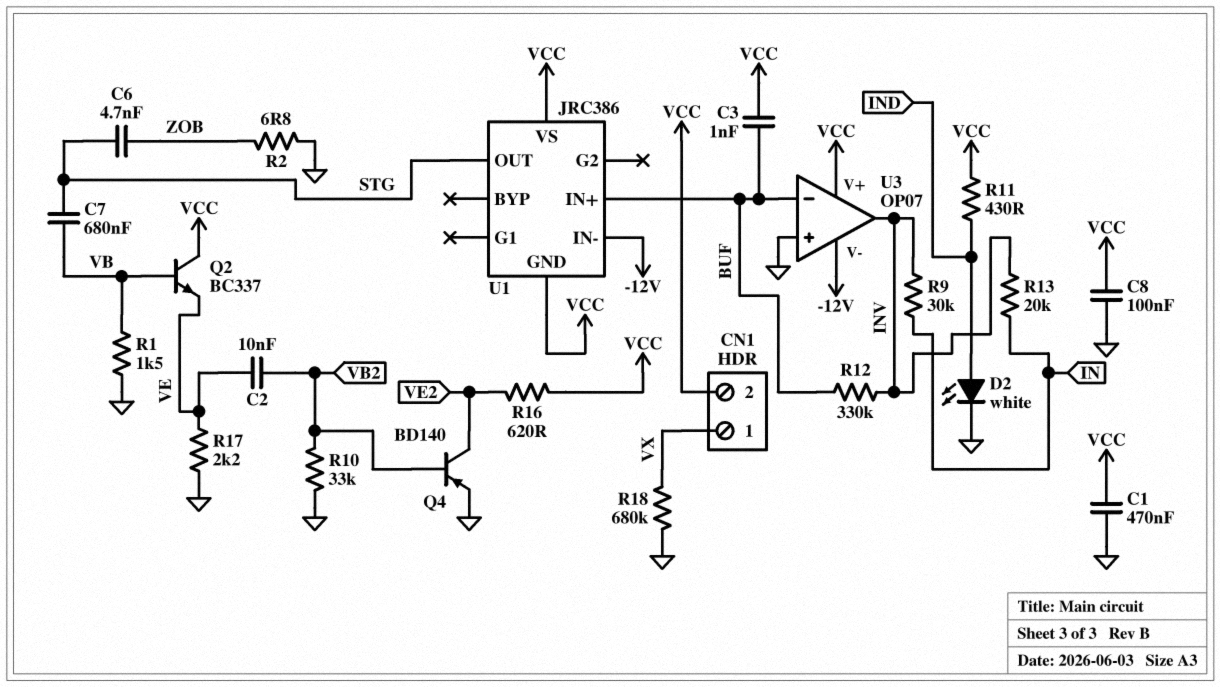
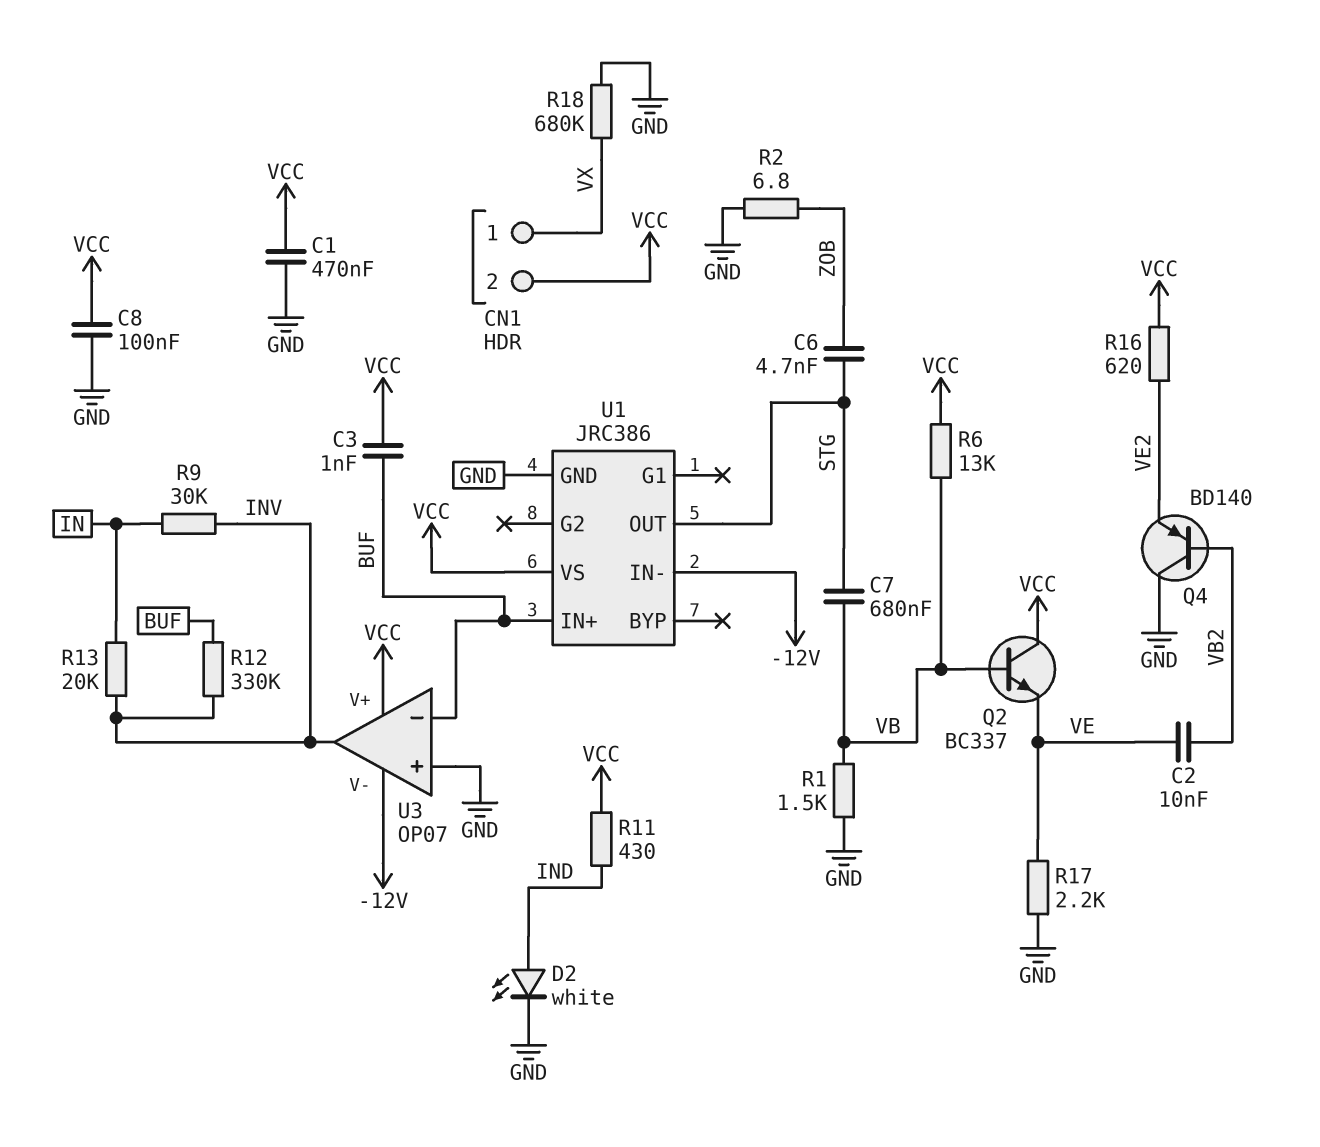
Q4: PNP BD140 (B VB2, C VE2, E GND) -> PNP BD140 (B VB2, C GND, E VE2)
R6: none -> 13k (VB, VCC)
R10: 33k (GND, VB2) -> none
U1 pin GND: VCC -> GND

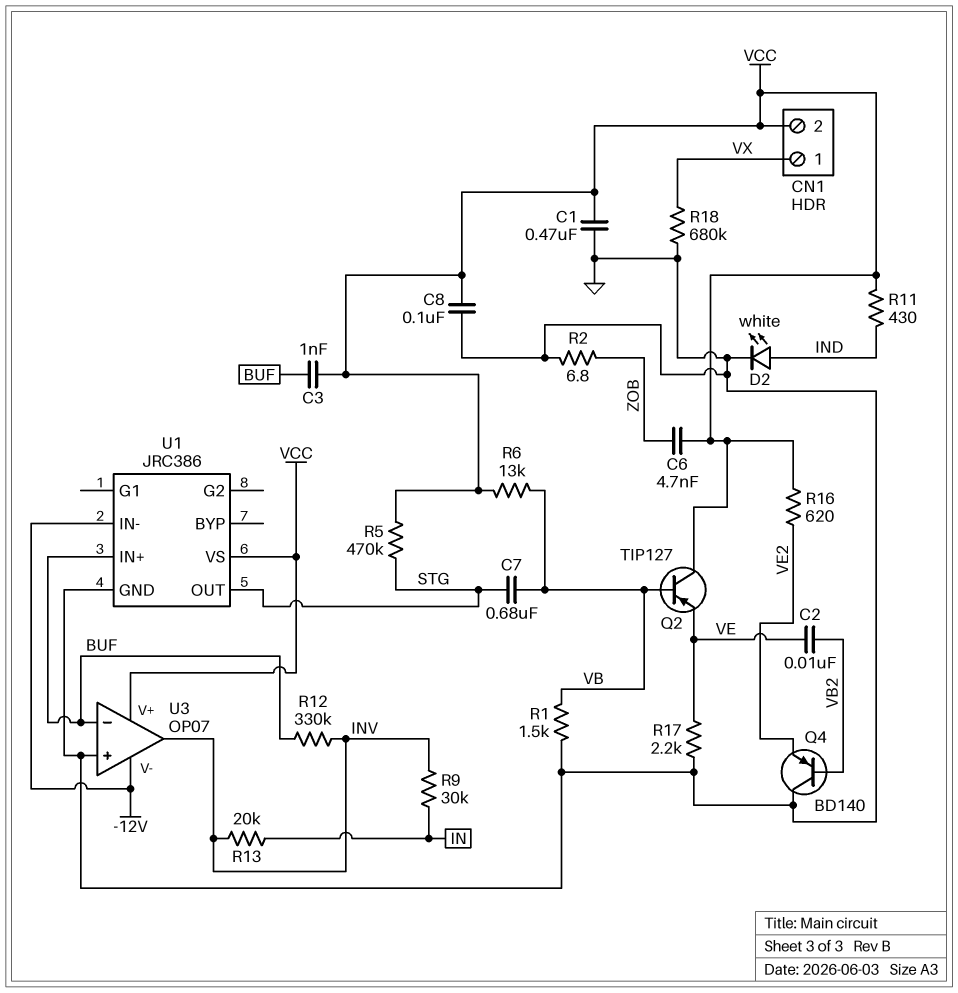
C6: 4.7nF (STG, ZOB) -> 4.7nF (VCC, ZOB)
Q2: NPN BC337 (B VB, C VCC, E VE) -> PNP TIP127 (B VB, C VCC, E VE)
R5: none -> 470k (STG, VCC)

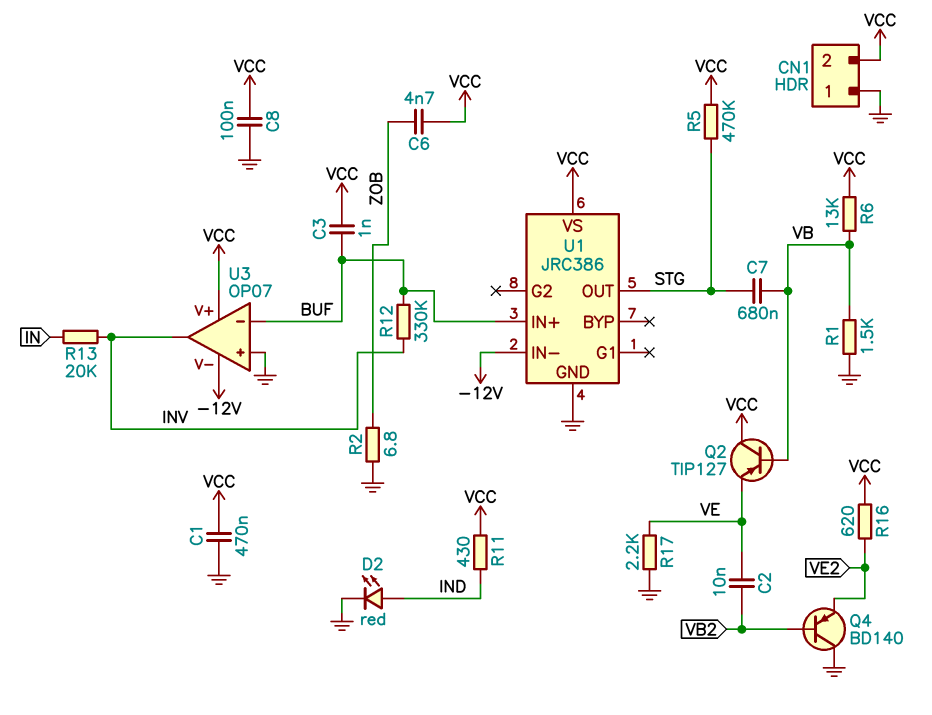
CN1 pin 1: VX -> GND
D2: LED white (A IND, K GND) -> LED red (A IND, K GND)
R9: 30k (IN, INV) -> none
R18: 680k (GND, VX) -> none

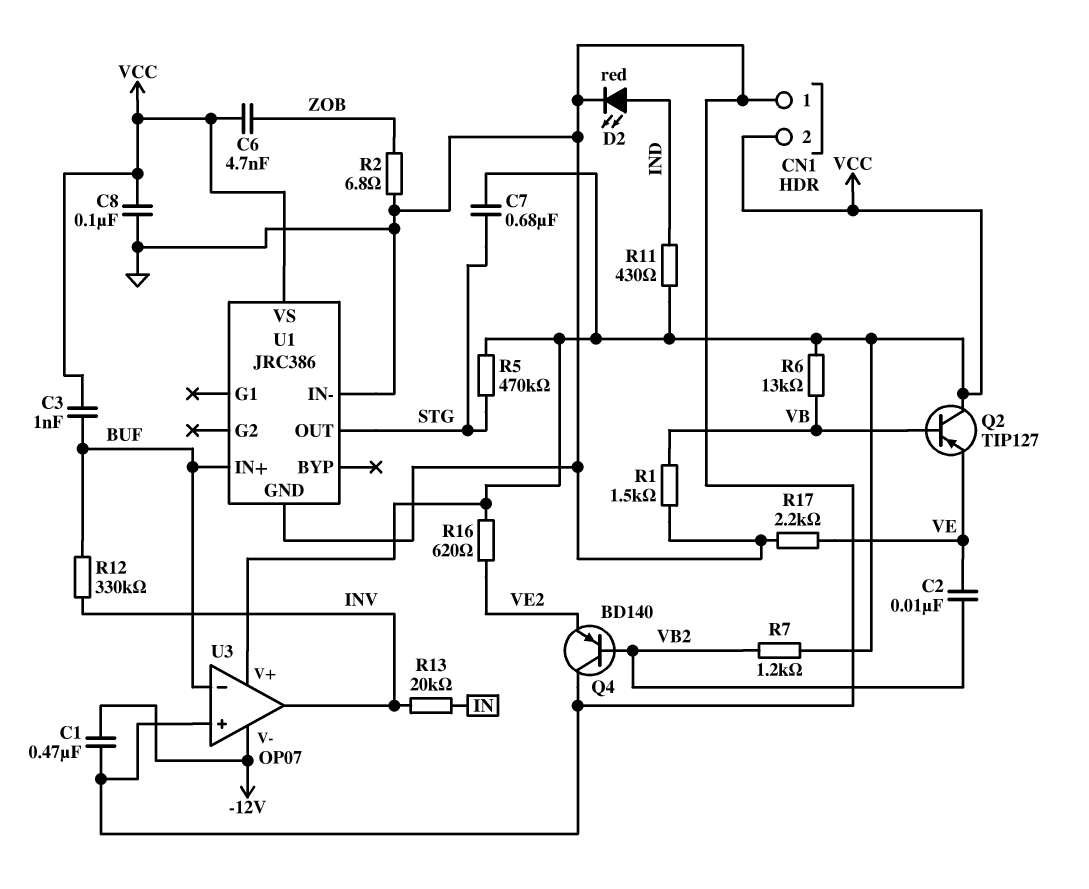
C1: 470nF (GND, VCC) -> 470nF (-12V, GND)
C7: 680nF (STG, VB) -> 680nF (STG, VCC)
R7: none -> 1.2k (VB2, VCC)
U1 pin IN-: -12V -> GND

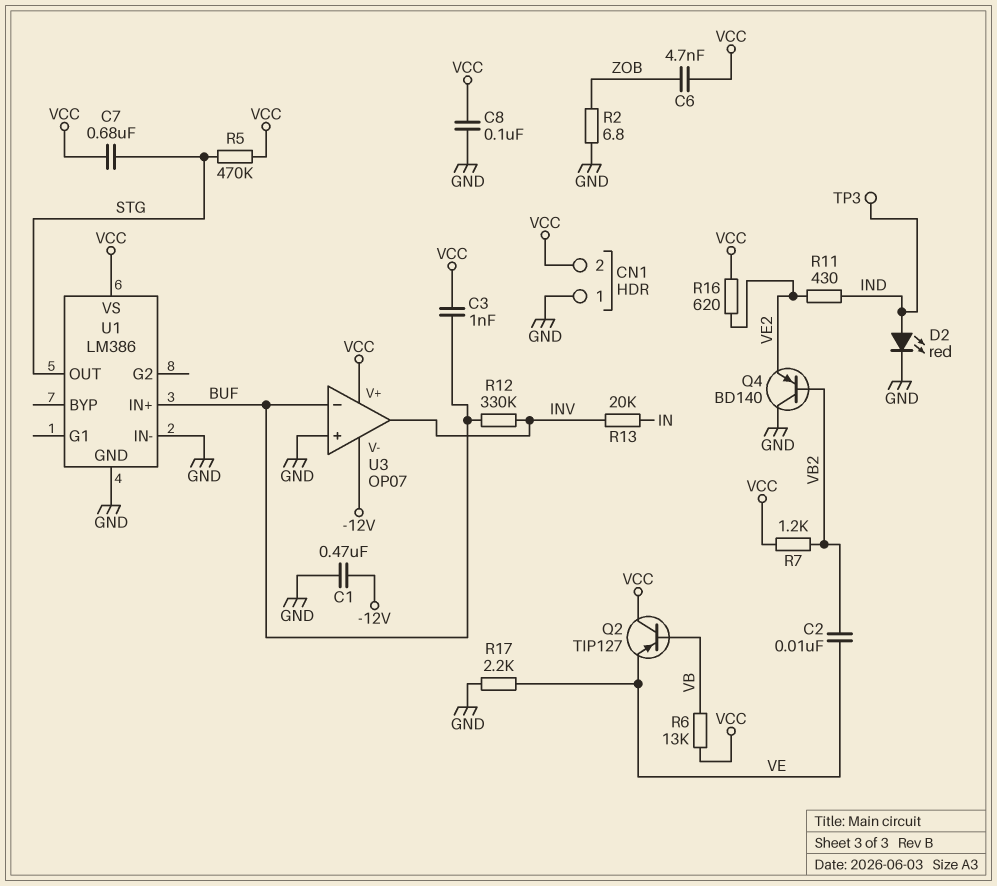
R1: 1.5k (GND, VB) -> none
R11: 430 (IND, VCC) -> 430 (IND, VE2)
TP3: none -> test point (IND)
U1: JRC386 -> LM386

